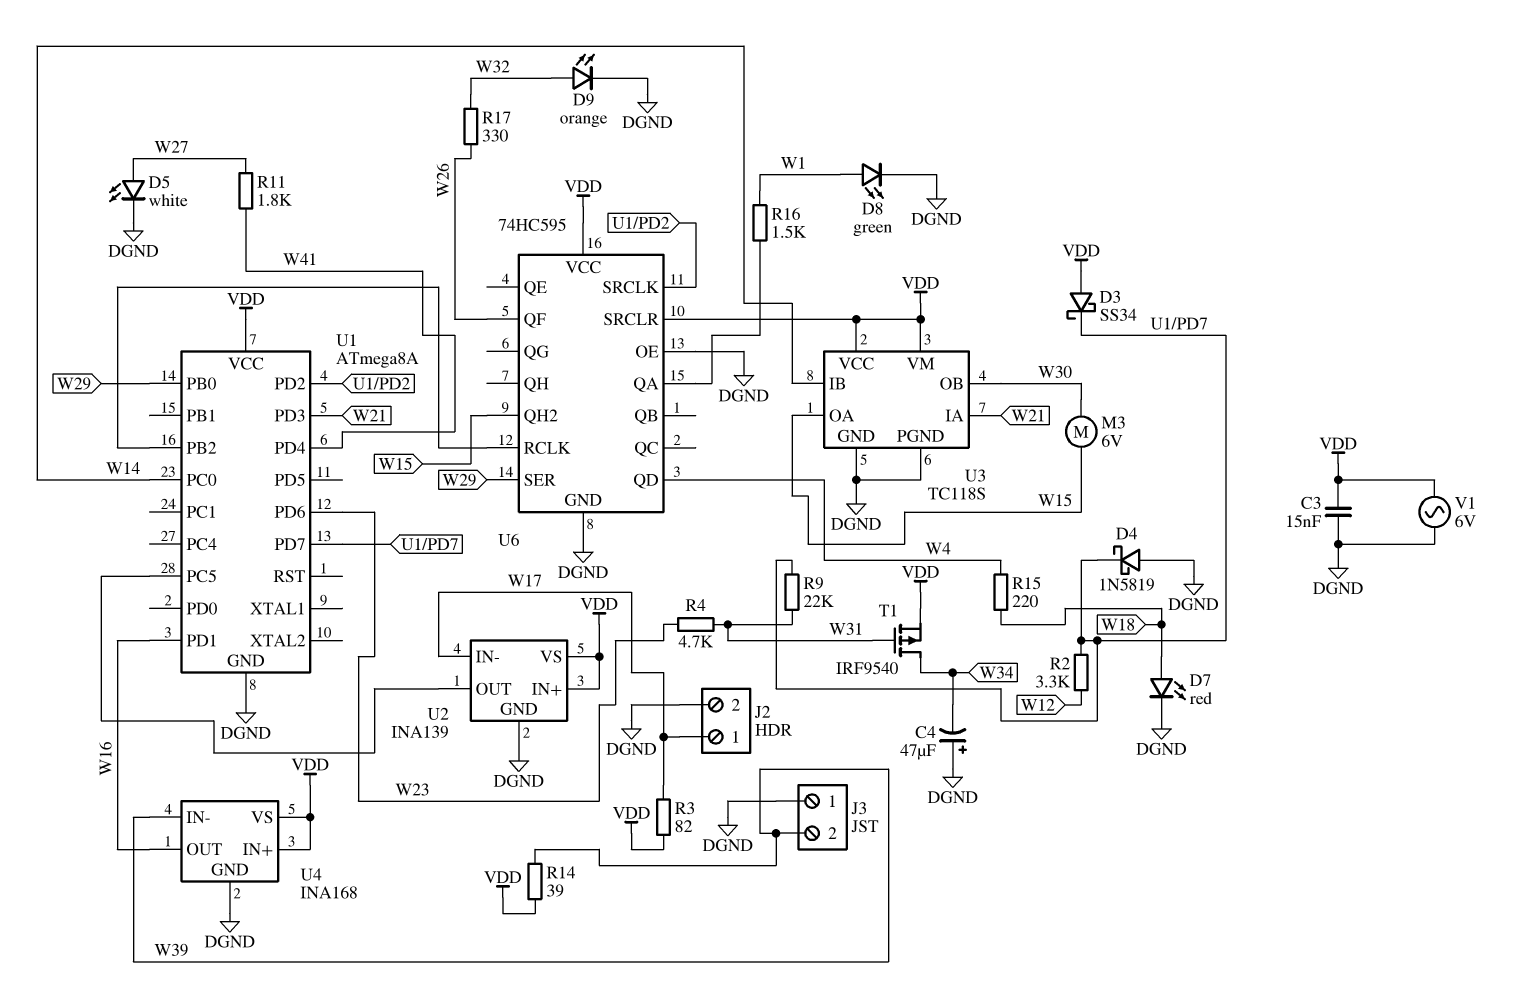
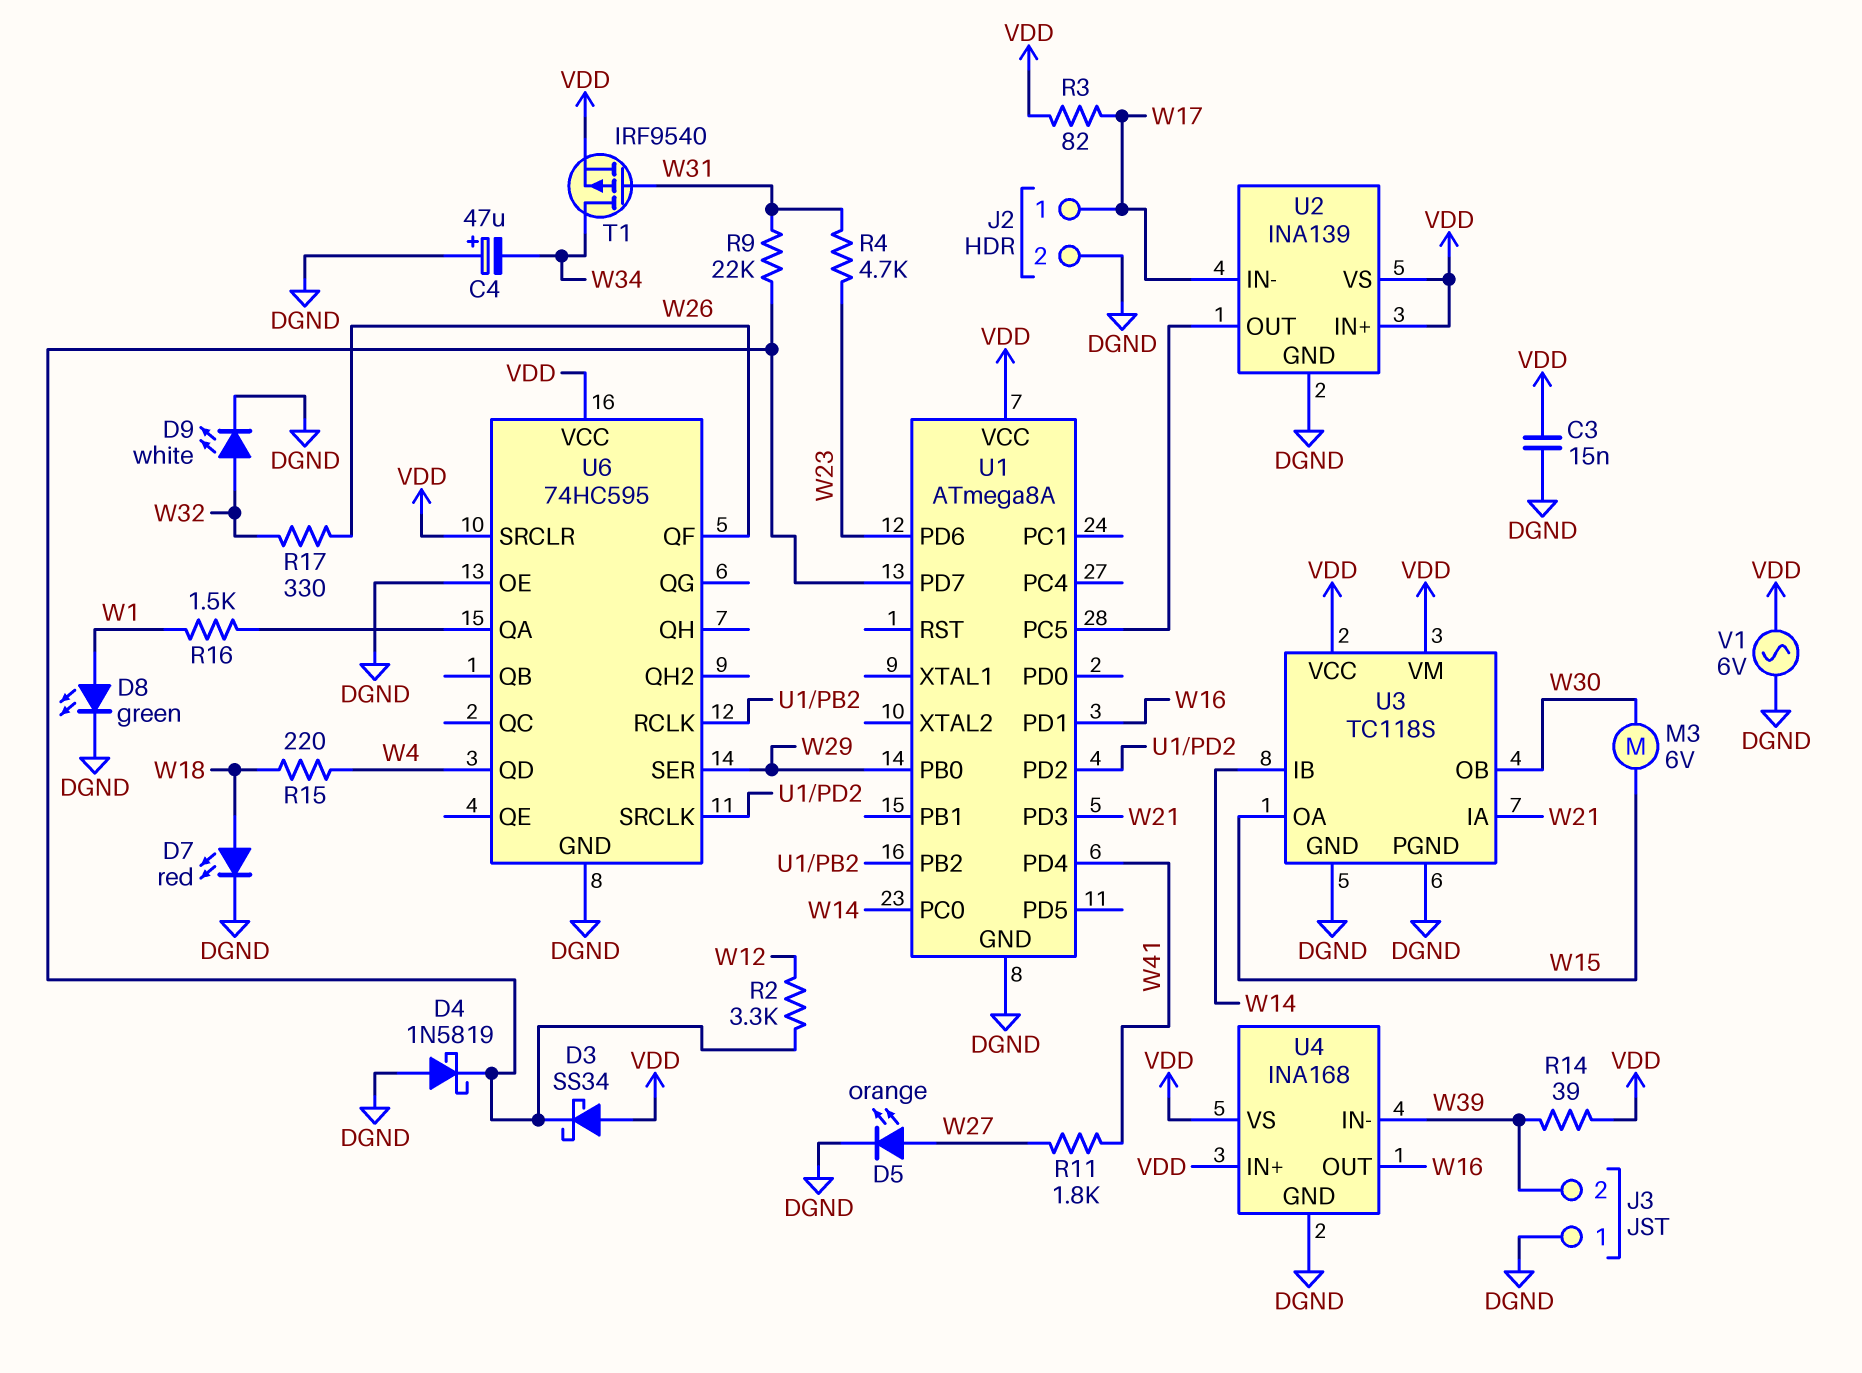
D5: LED white (A W27, K DGND) -> LED orange (A W27, K DGND)
D9: LED orange (A W32, K DGND) -> LED white (A W32, K DGND)
U6 pin QH2: W15 -> none

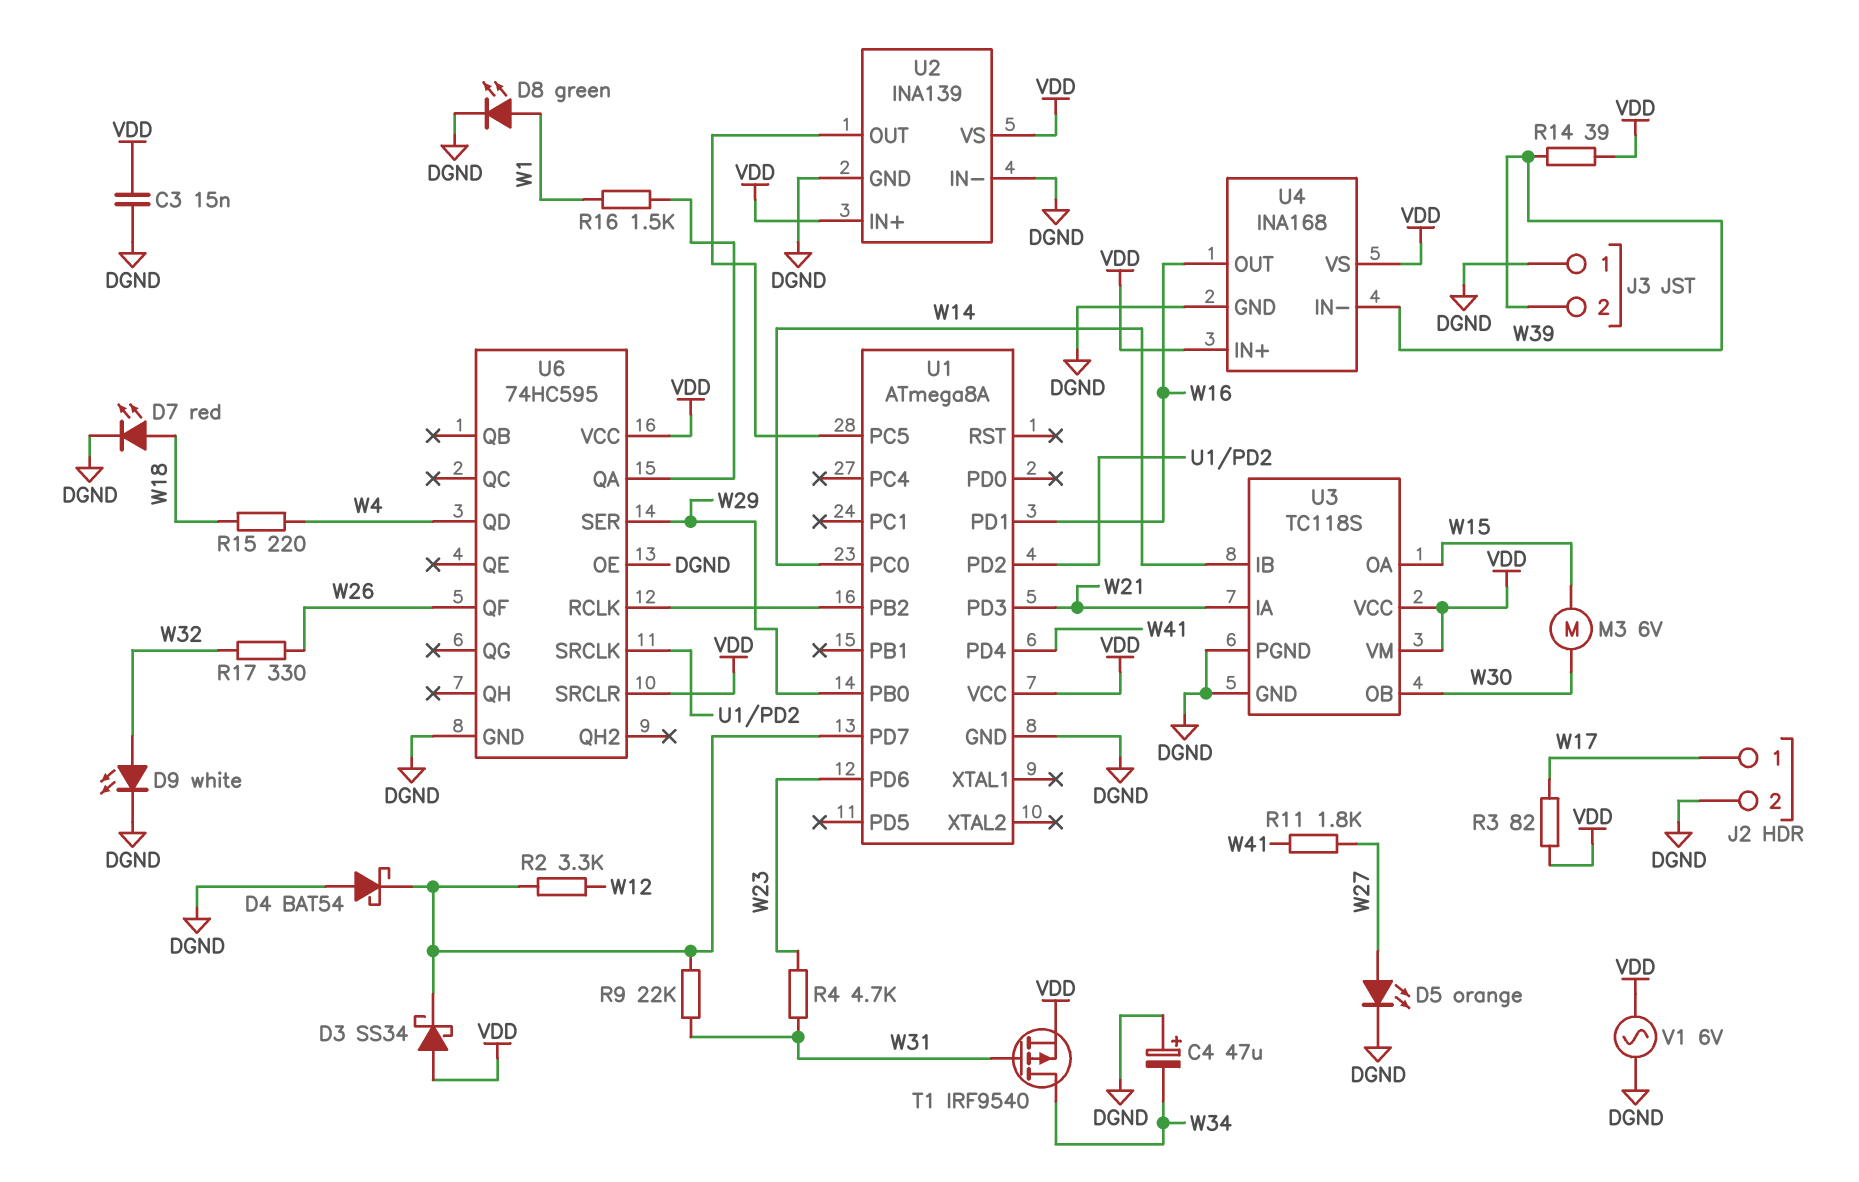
D4: schottky 1N5819 (A DGND, K U1/PD7) -> schottky BAT54 (A DGND, K U1/PD7)
U2 pin IN-: W17 -> DGND

